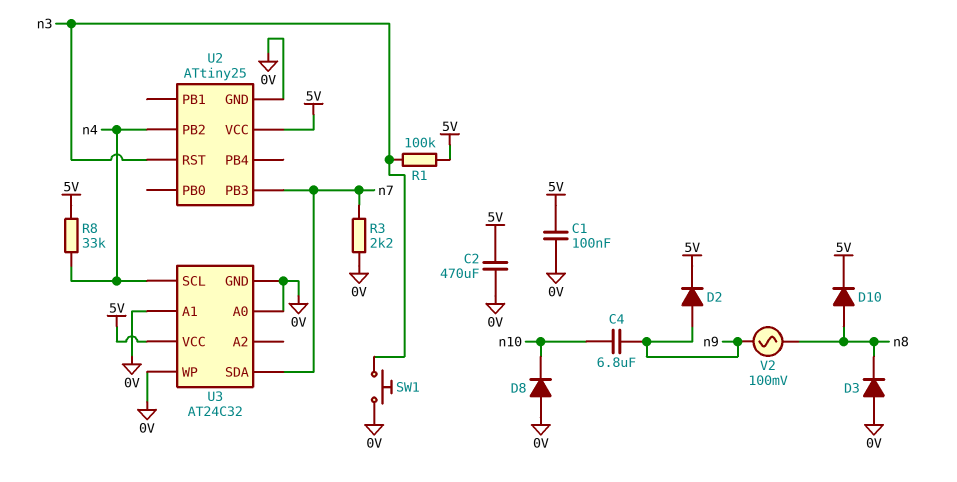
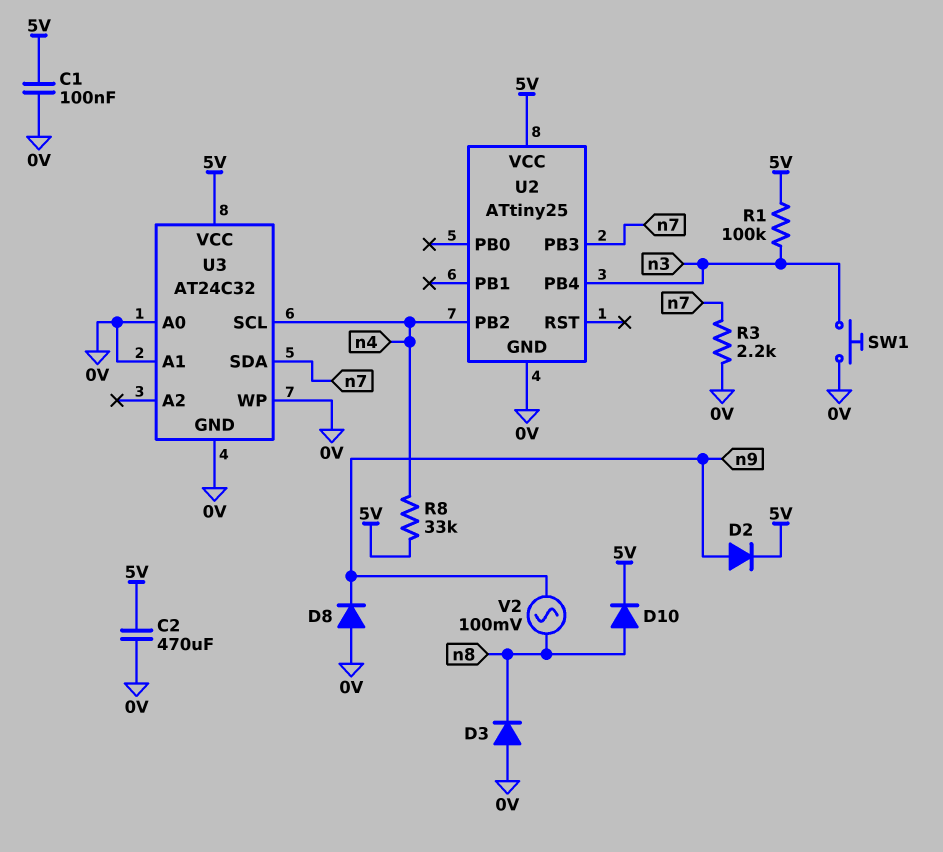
C4: 6.8uF (n9, n10) -> none
D8: diode (A 0V, K n10) -> diode (A 0V, K n9)
U2 pin PB4: none -> n3
U2 pin RST: n3 -> none

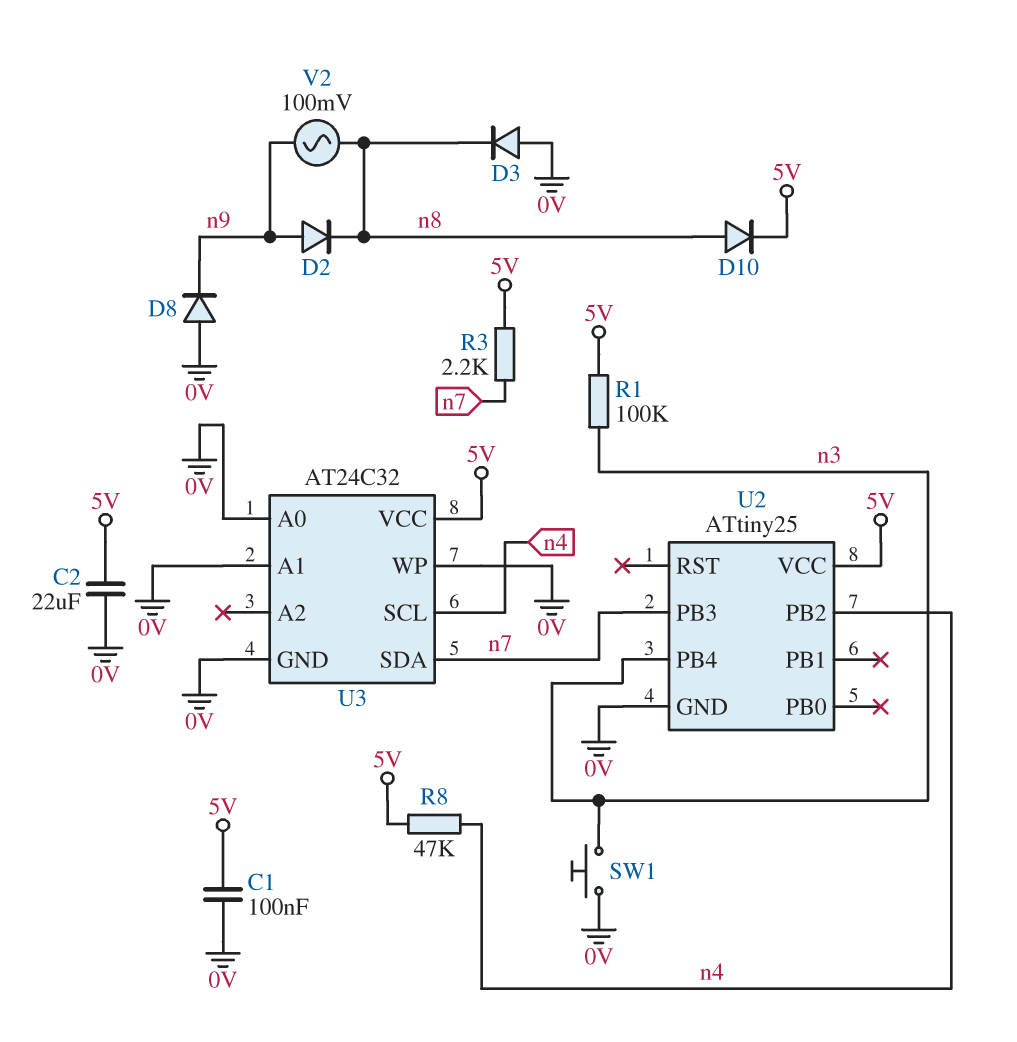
C2: 470uF (0V, 5V) -> 22uF (0V, 5V)
D2: diode (A n9, K 5V) -> diode (A n9, K n8)
R3: 2.2k (0V, n7) -> 2.2k (5V, n7)
R8: 33k (5V, n4) -> 47k (5V, n4)

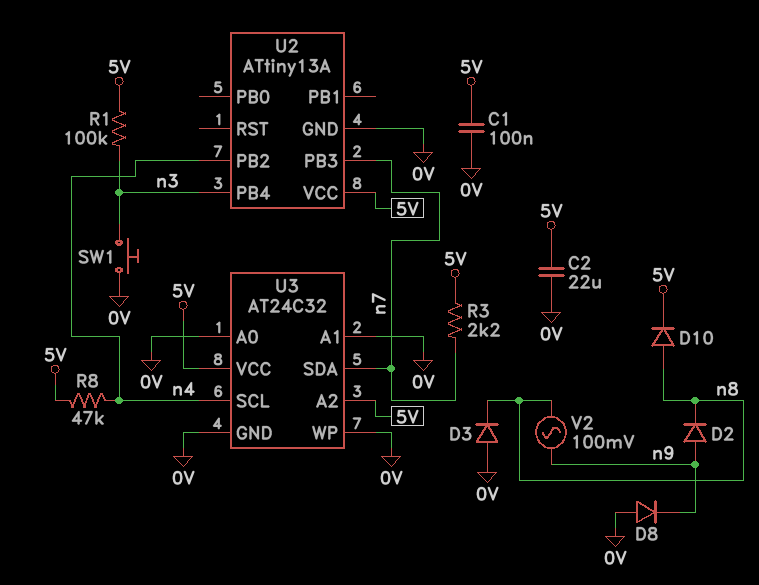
U2: ATtiny25 -> ATtiny13A
U3 pin A2: none -> 5V

